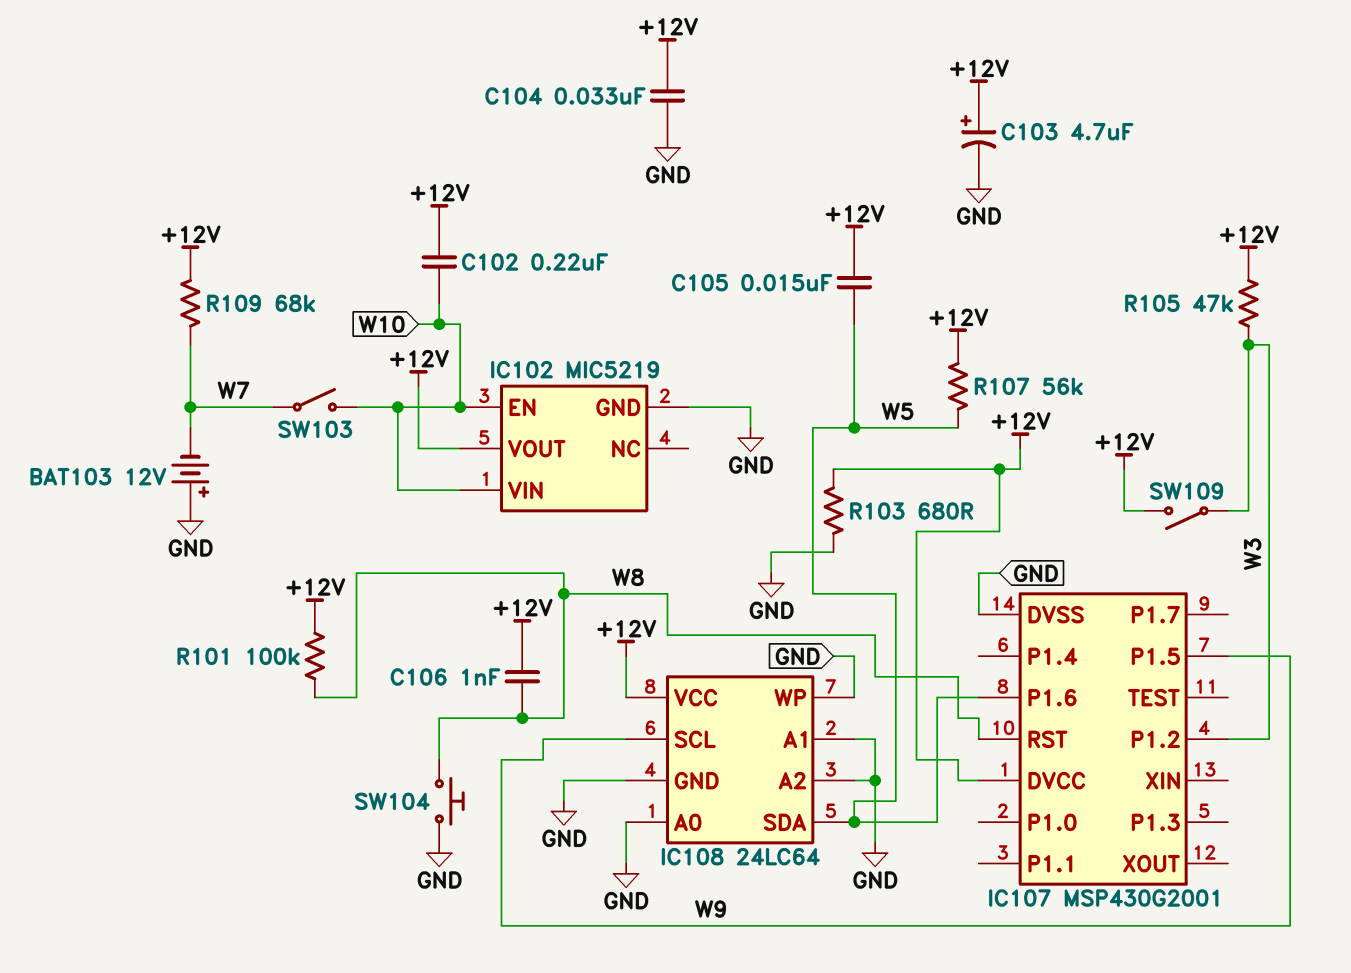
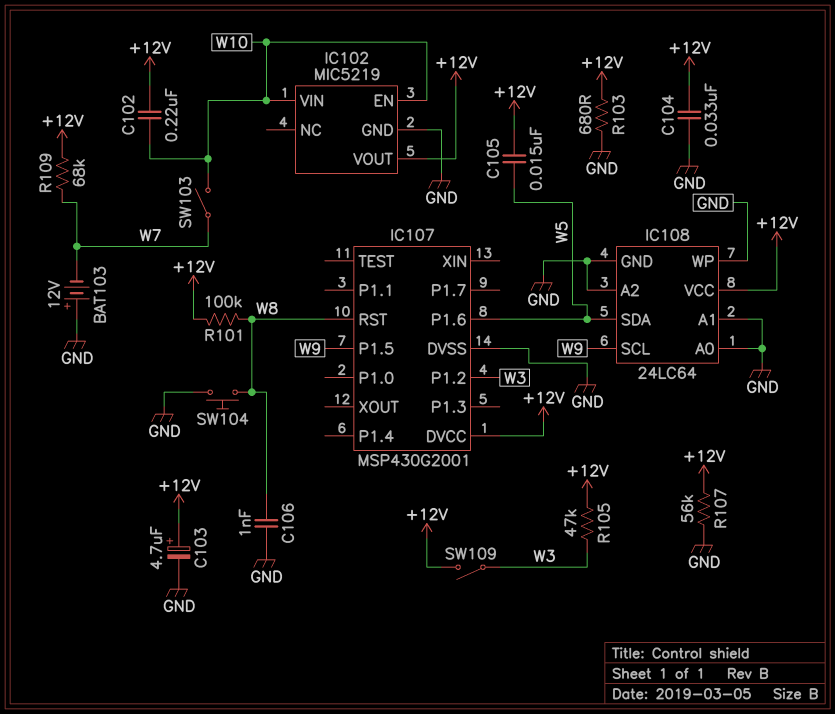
C106: 1nF (+12V, W8) -> 1nF (GND, W8)
R107: 56k (+12V, W5) -> 56k (+12V, GND)

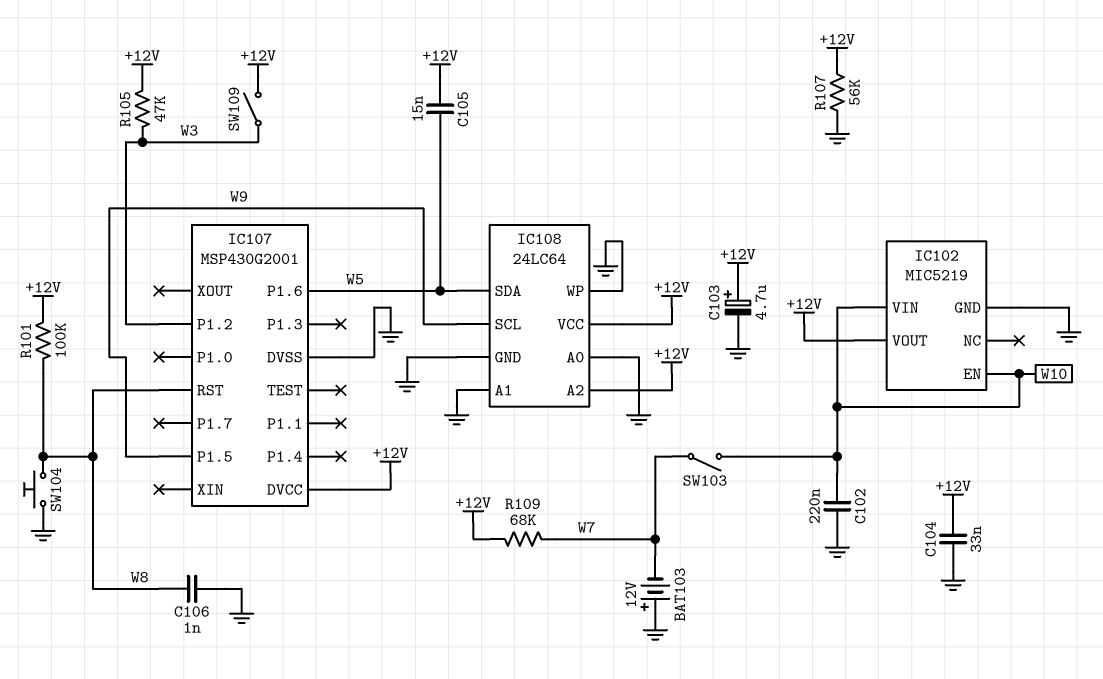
C102: 220nF (+12V, W10) -> 220nF (GND, W10)
IC108 pin A2: GND -> +12V
R103: 680 (+12V, GND) -> none

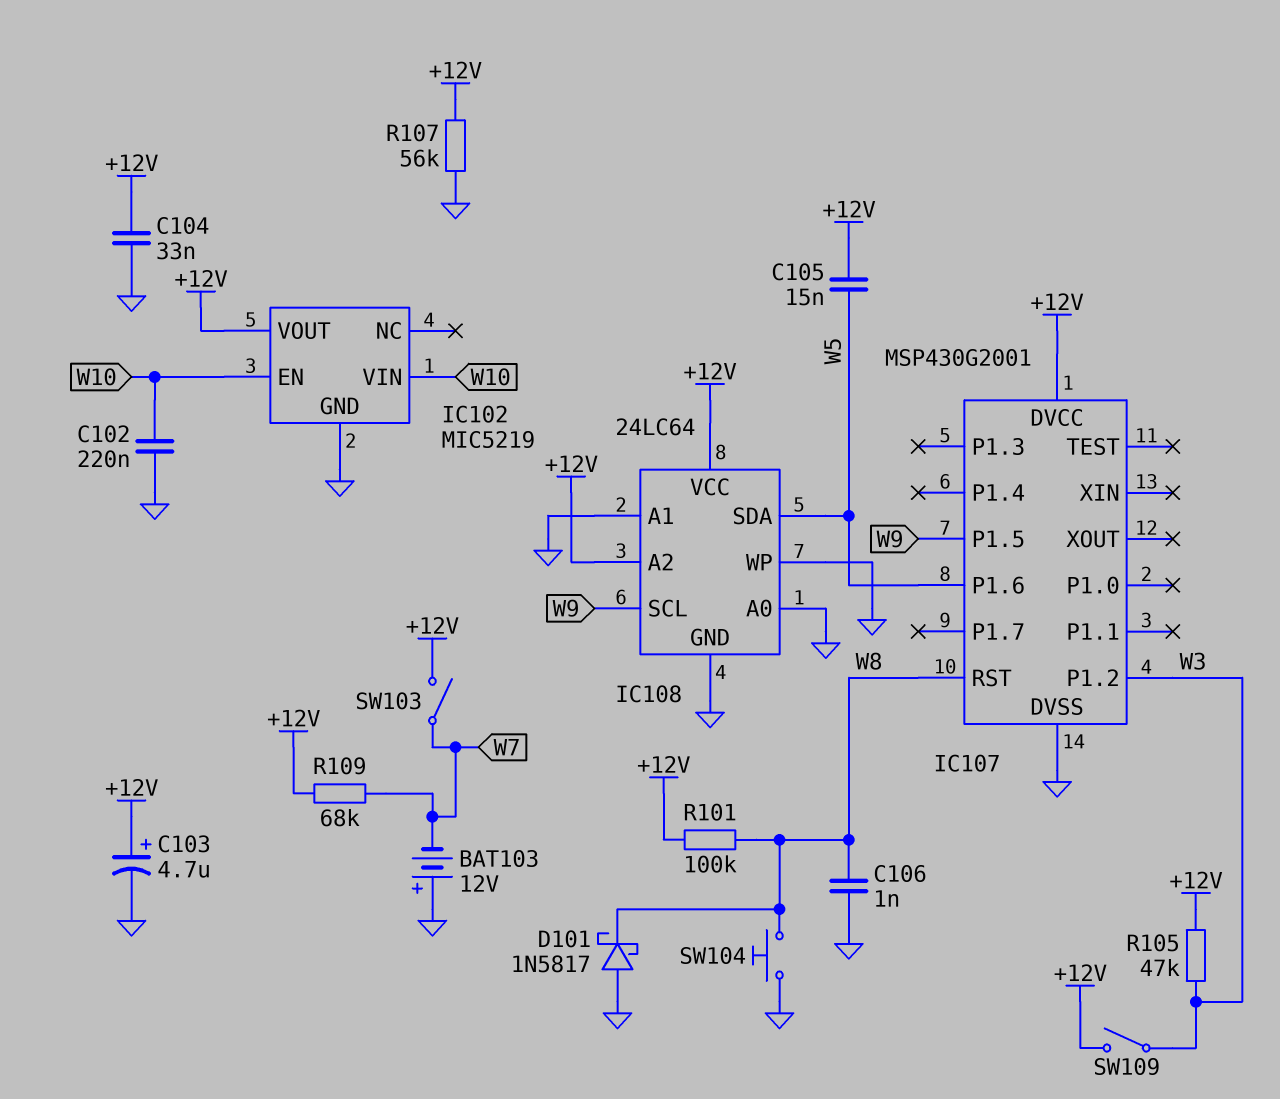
D101: none -> schottky 1N5817 (A GND, K W8)
SW103: switch (W7, W10) -> switch (+12V, W7)

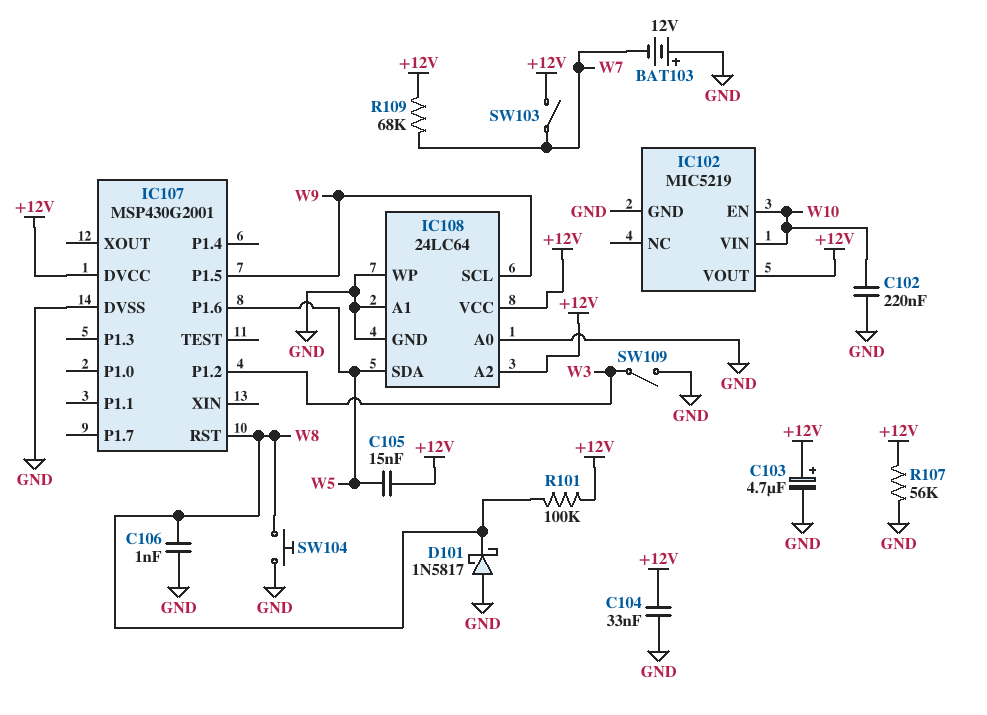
R105: 47k (+12V, W3) -> none
SW109: switch (+12V, W3) -> switch (GND, W3)

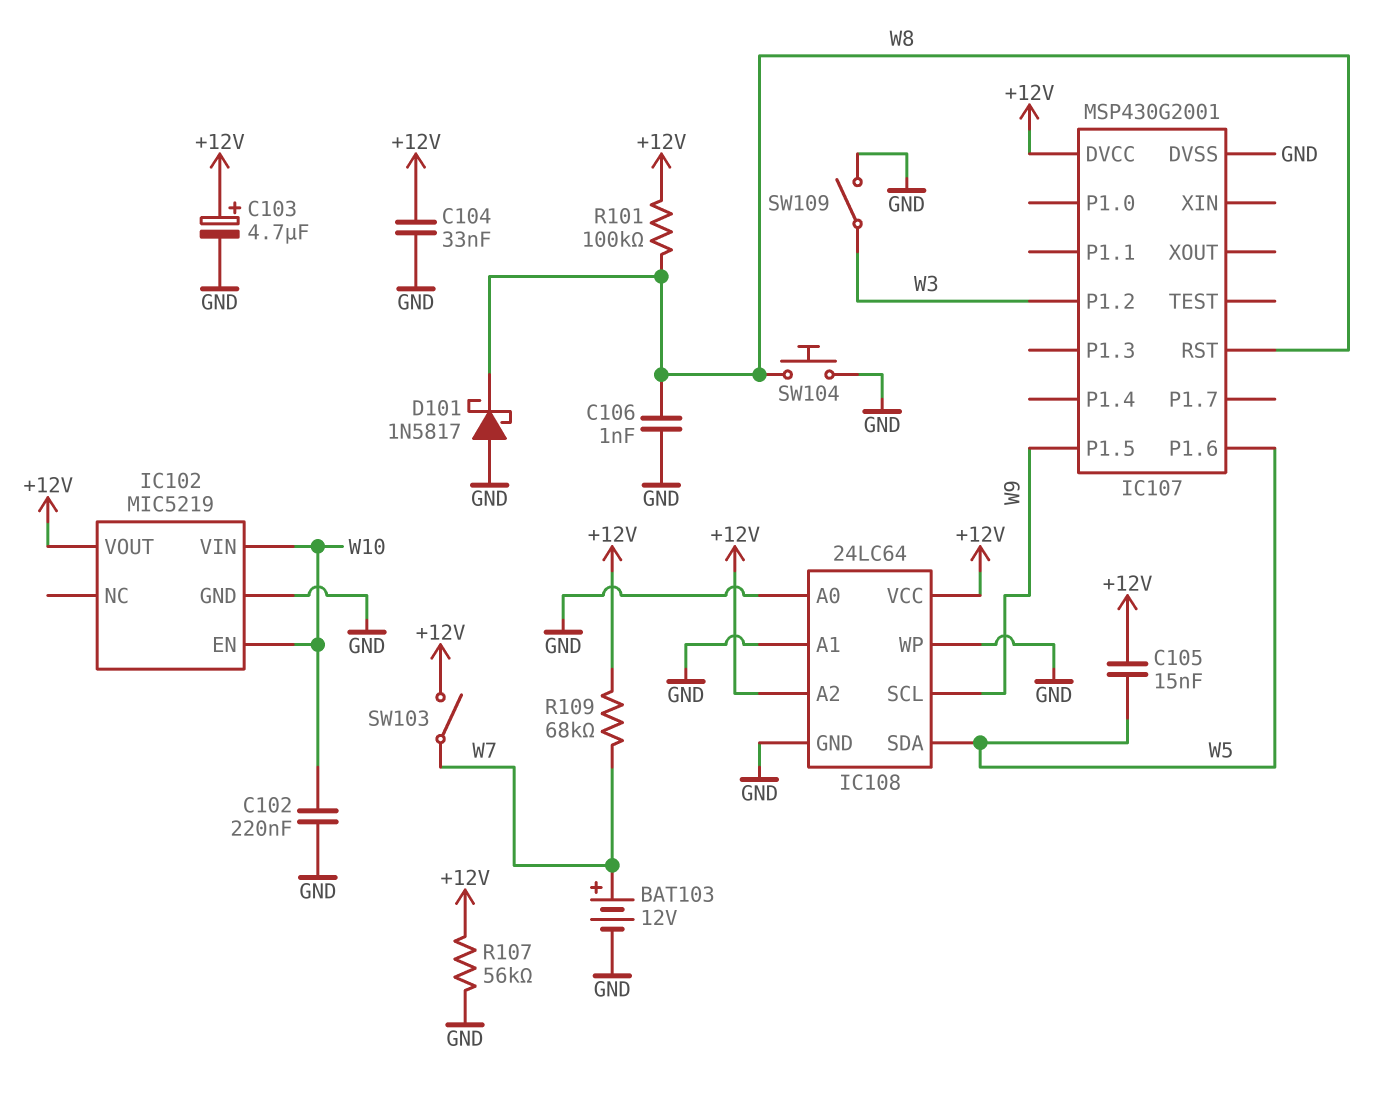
BAT103: 12V (plus GND, minus W7) -> 12V (plus W7, minus GND)

